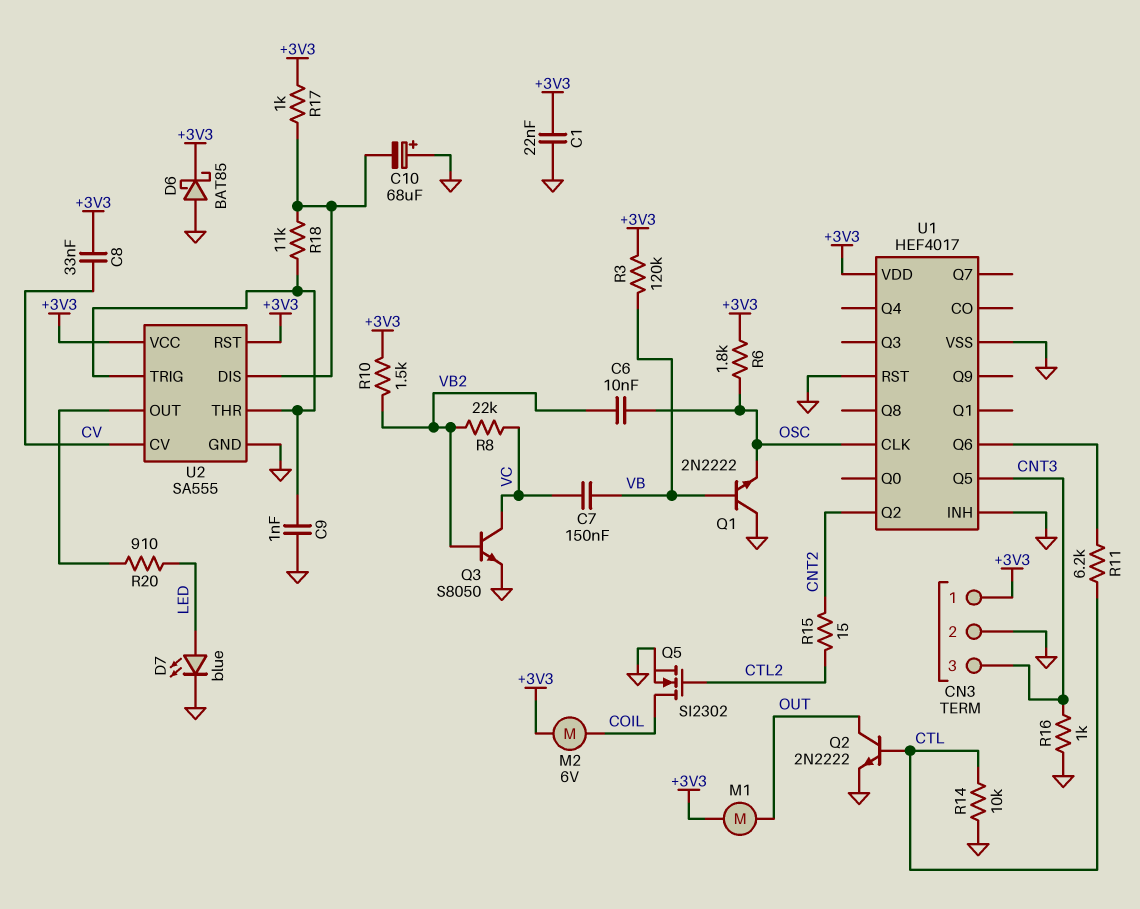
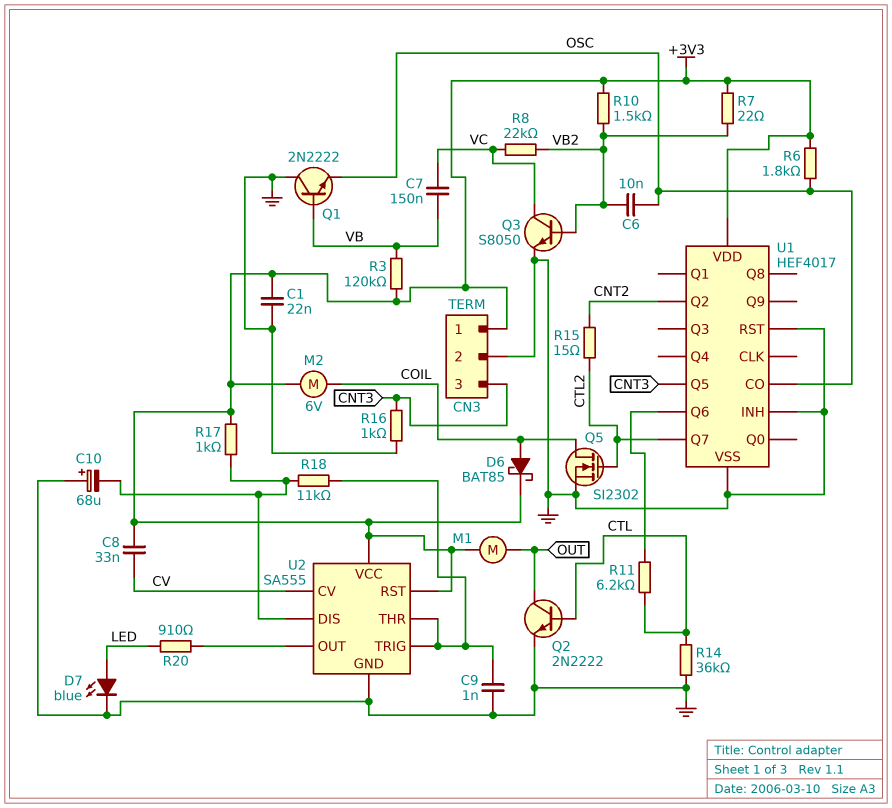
D6: schottky BAT85 (A GND, K +3V3) -> schottky BAT85 (A COIL, K +3V3)
R7: none -> 22 (+3V3, VB2)
R14: 10k (CTL, GND) -> 36k (CTL, GND)
U1 pin CLK: OSC -> none
U1 pin CO: none -> OSC
U1 pin Q7: none -> CTL2

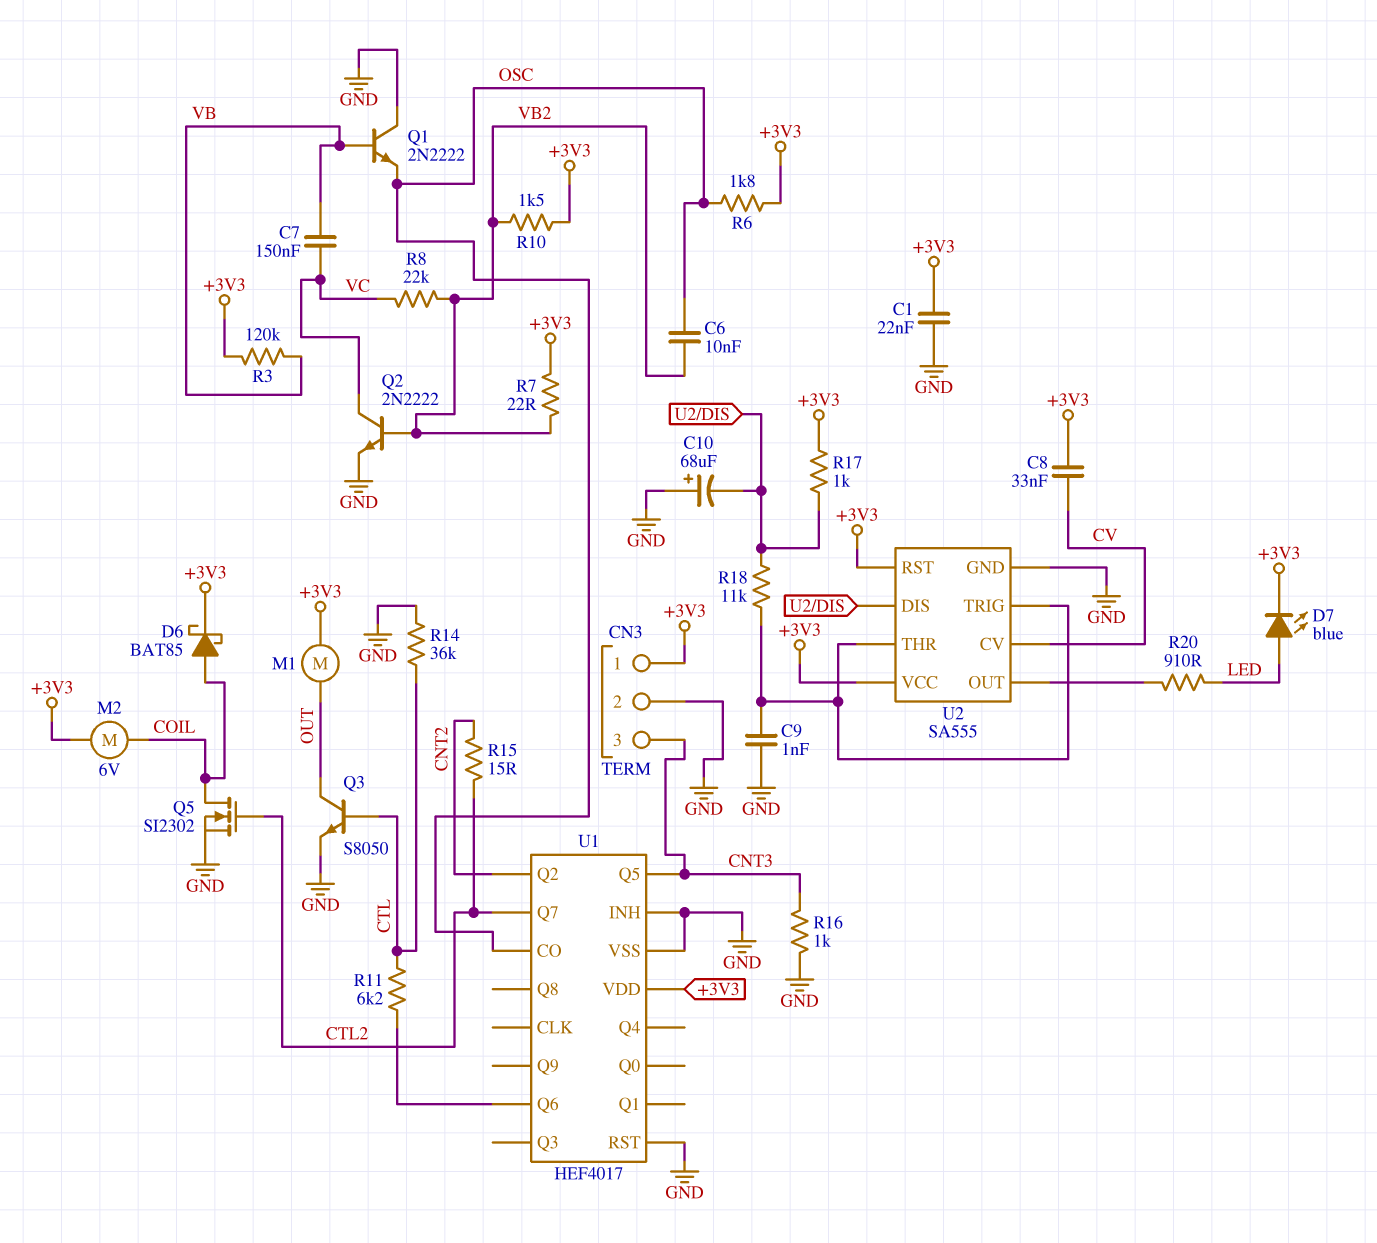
D7: LED blue (A LED, K GND) -> LED blue (A LED, K +3V3)
Q2: NPN 2N2222 (B CTL, C OUT, E GND) -> NPN 2N2222 (B VB2, C VC, E GND)
Q3: NPN S8050 (B VB2, C VC, E GND) -> NPN S8050 (B CTL, C OUT, E GND)

